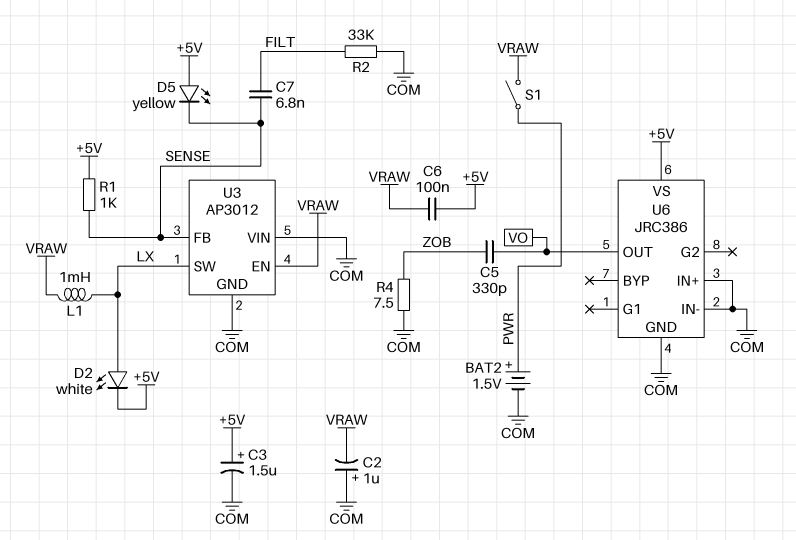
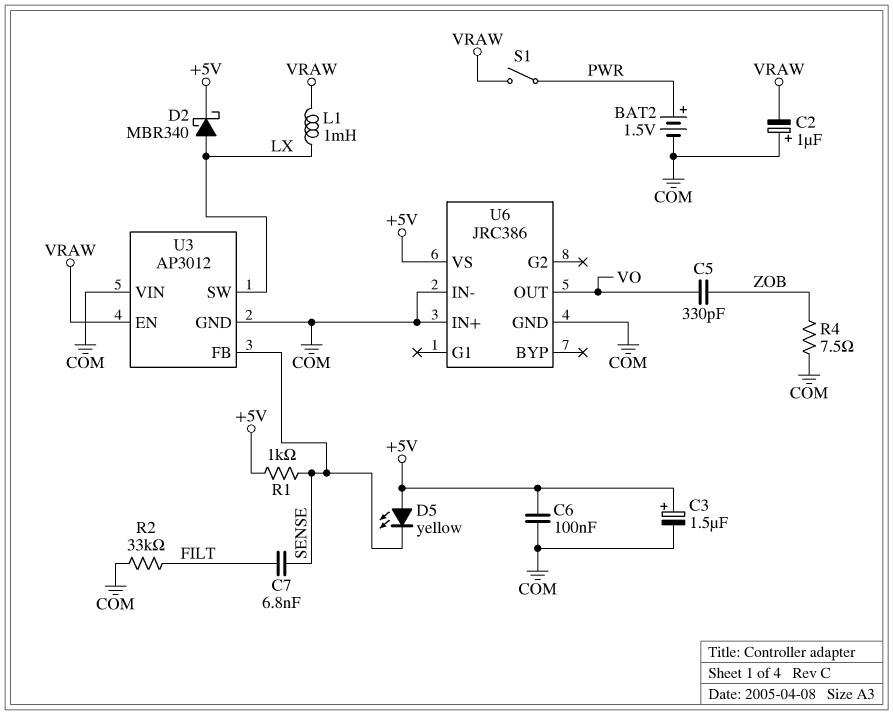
C6: 100nF (+5V, VRAW) -> 100nF (+5V, COM)
D2: LED white (A LX, K +5V) -> schottky MBR340 (A LX, K +5V)

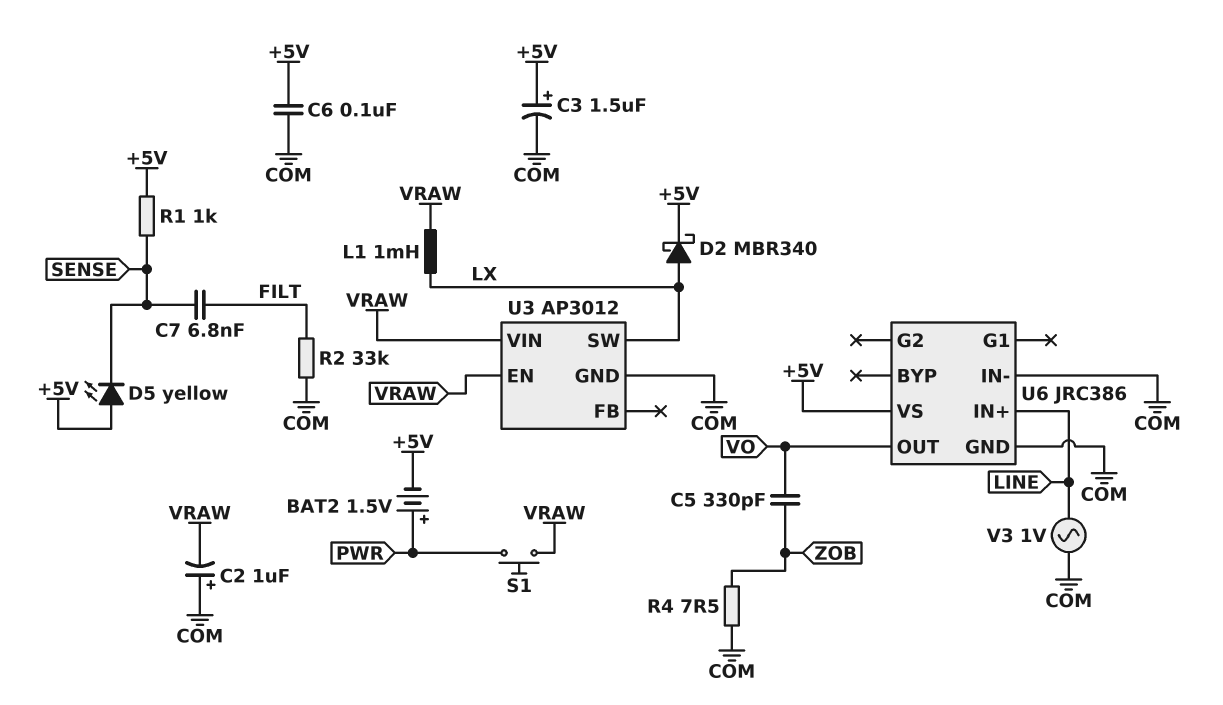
BAT2: 1.5V (plus PWR, minus COM) -> 1.5V (plus PWR, minus +5V)
S1: switch (PWR, VRAW) -> button (PWR, VRAW)
U3 pin FB: SENSE -> none
U3 pin VIN: COM -> VRAW
U6 pin IN+: COM -> LINE
V3: none -> AC 1V (COM, LINE)

